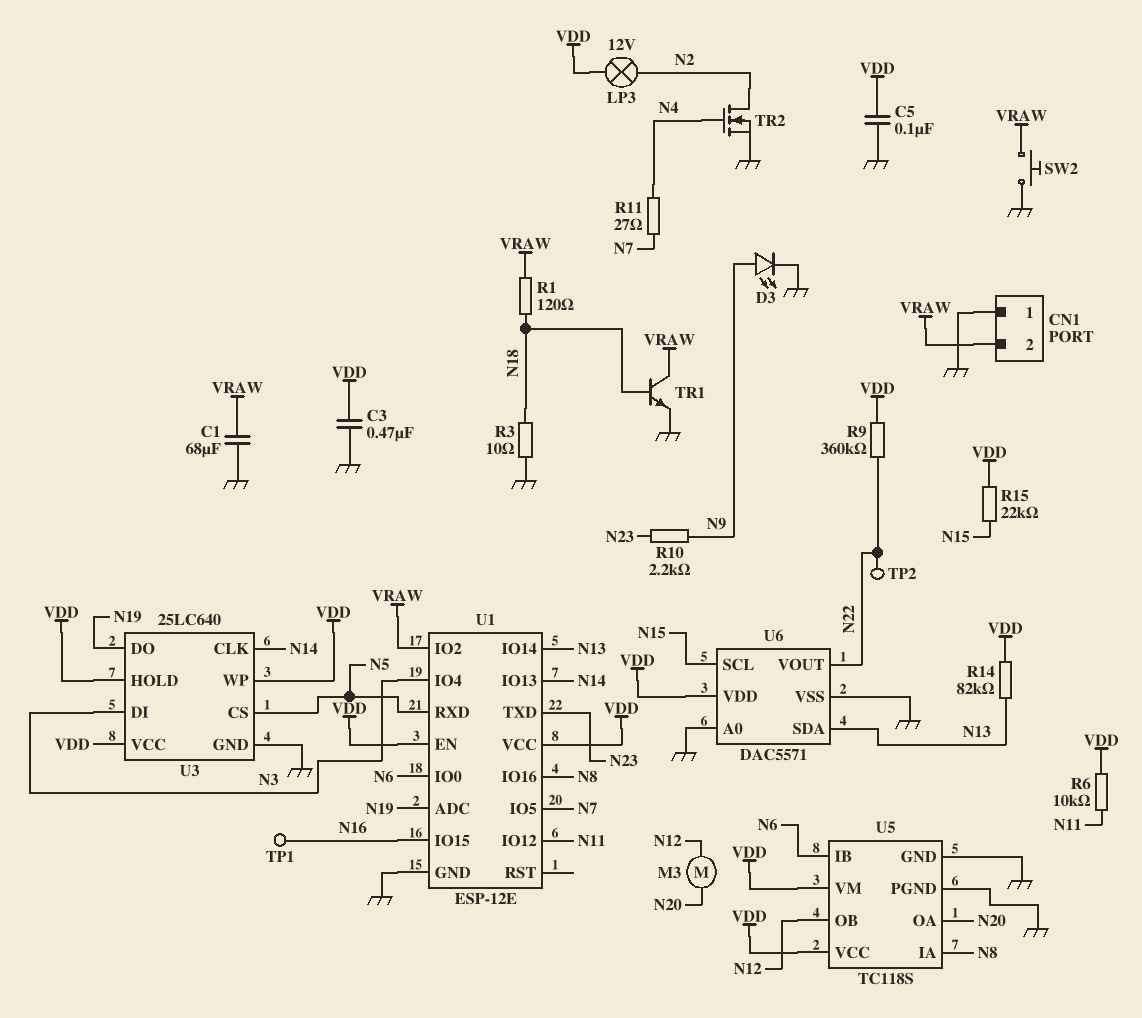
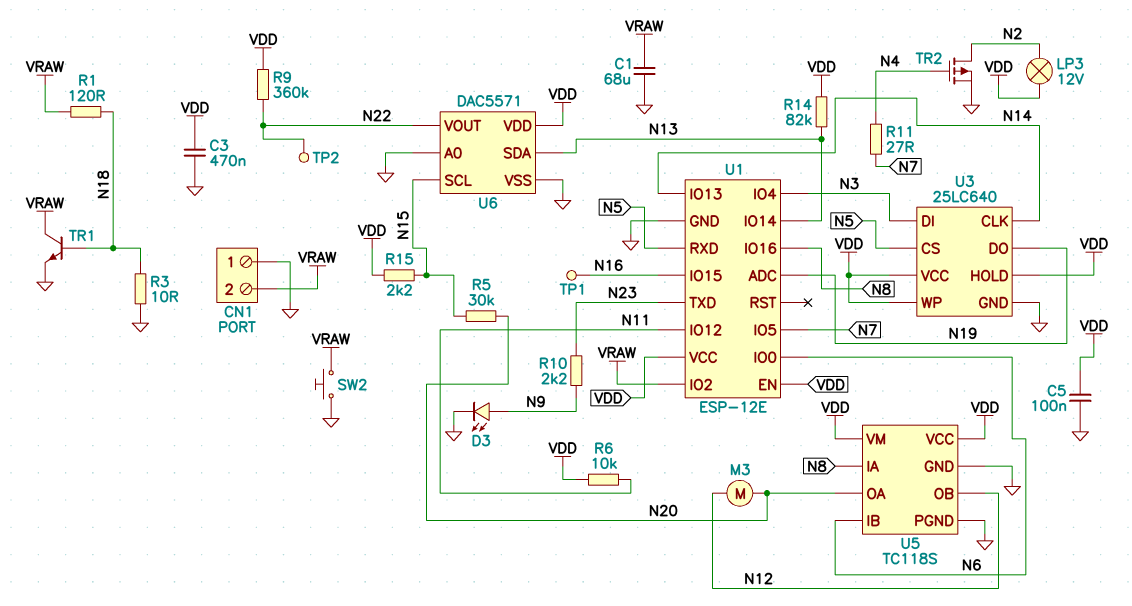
R5: none -> 30k (N15, N20)
R15: 22k (N15, VDD) -> 2.2k (N15, VDD)
TR2: NMOS (G N4, D N2, S GND) -> PMOS (G N4, D N2, S GND)

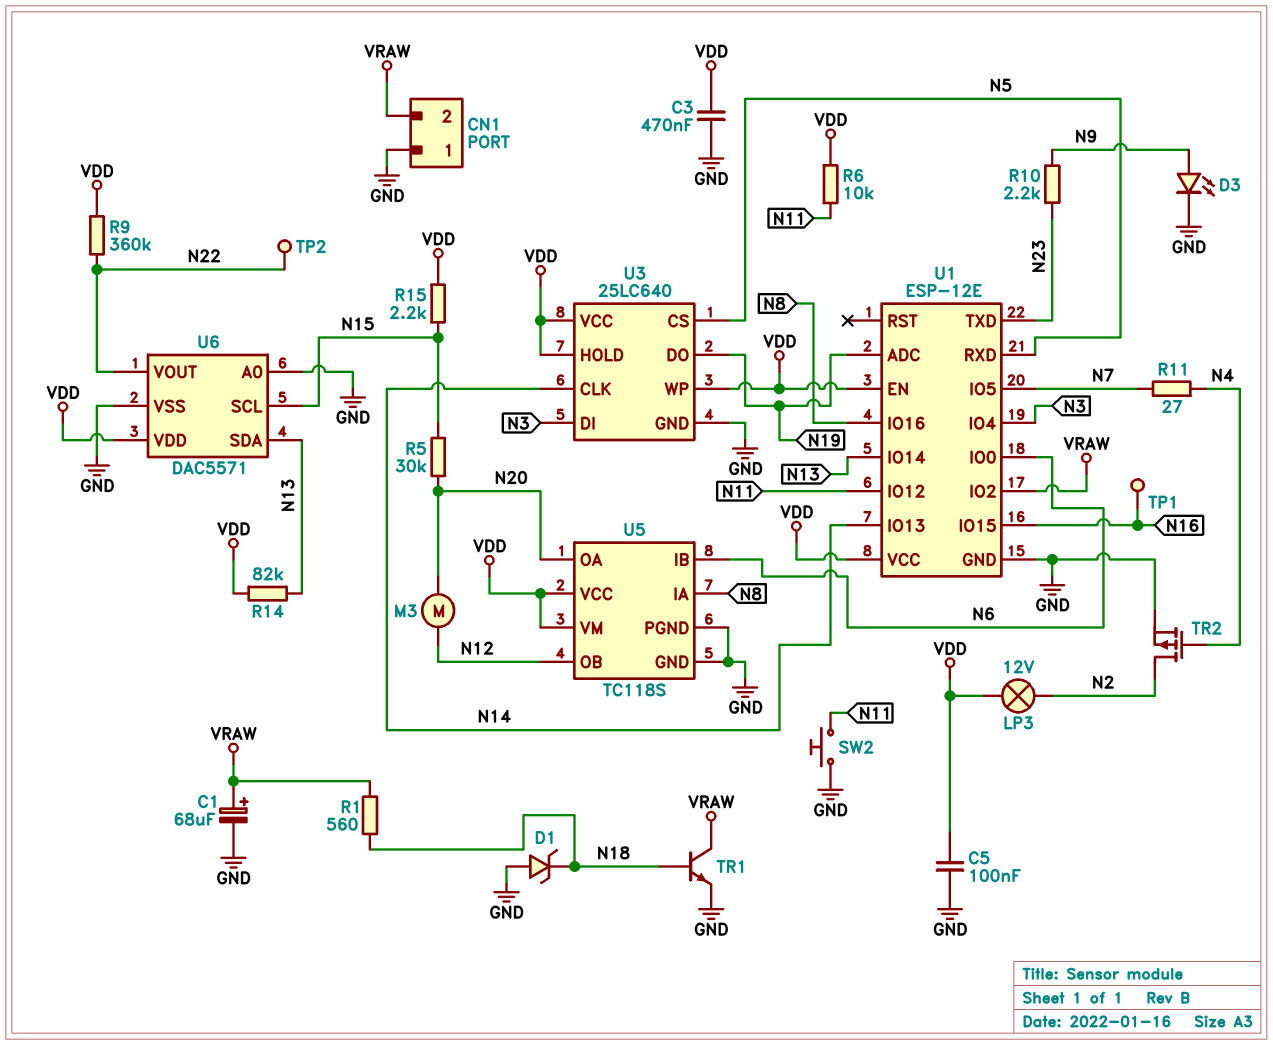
C1: 68uF (GND, VRAW) -> 68uF (plus VRAW, minus GND)
D1: none -> zener (A GND, K N18)
R1: 120 (N18, VRAW) -> 560 (N18, VRAW)
R3: 10 (GND, N18) -> none
SW2: button (GND, VRAW) -> button (GND, N11)

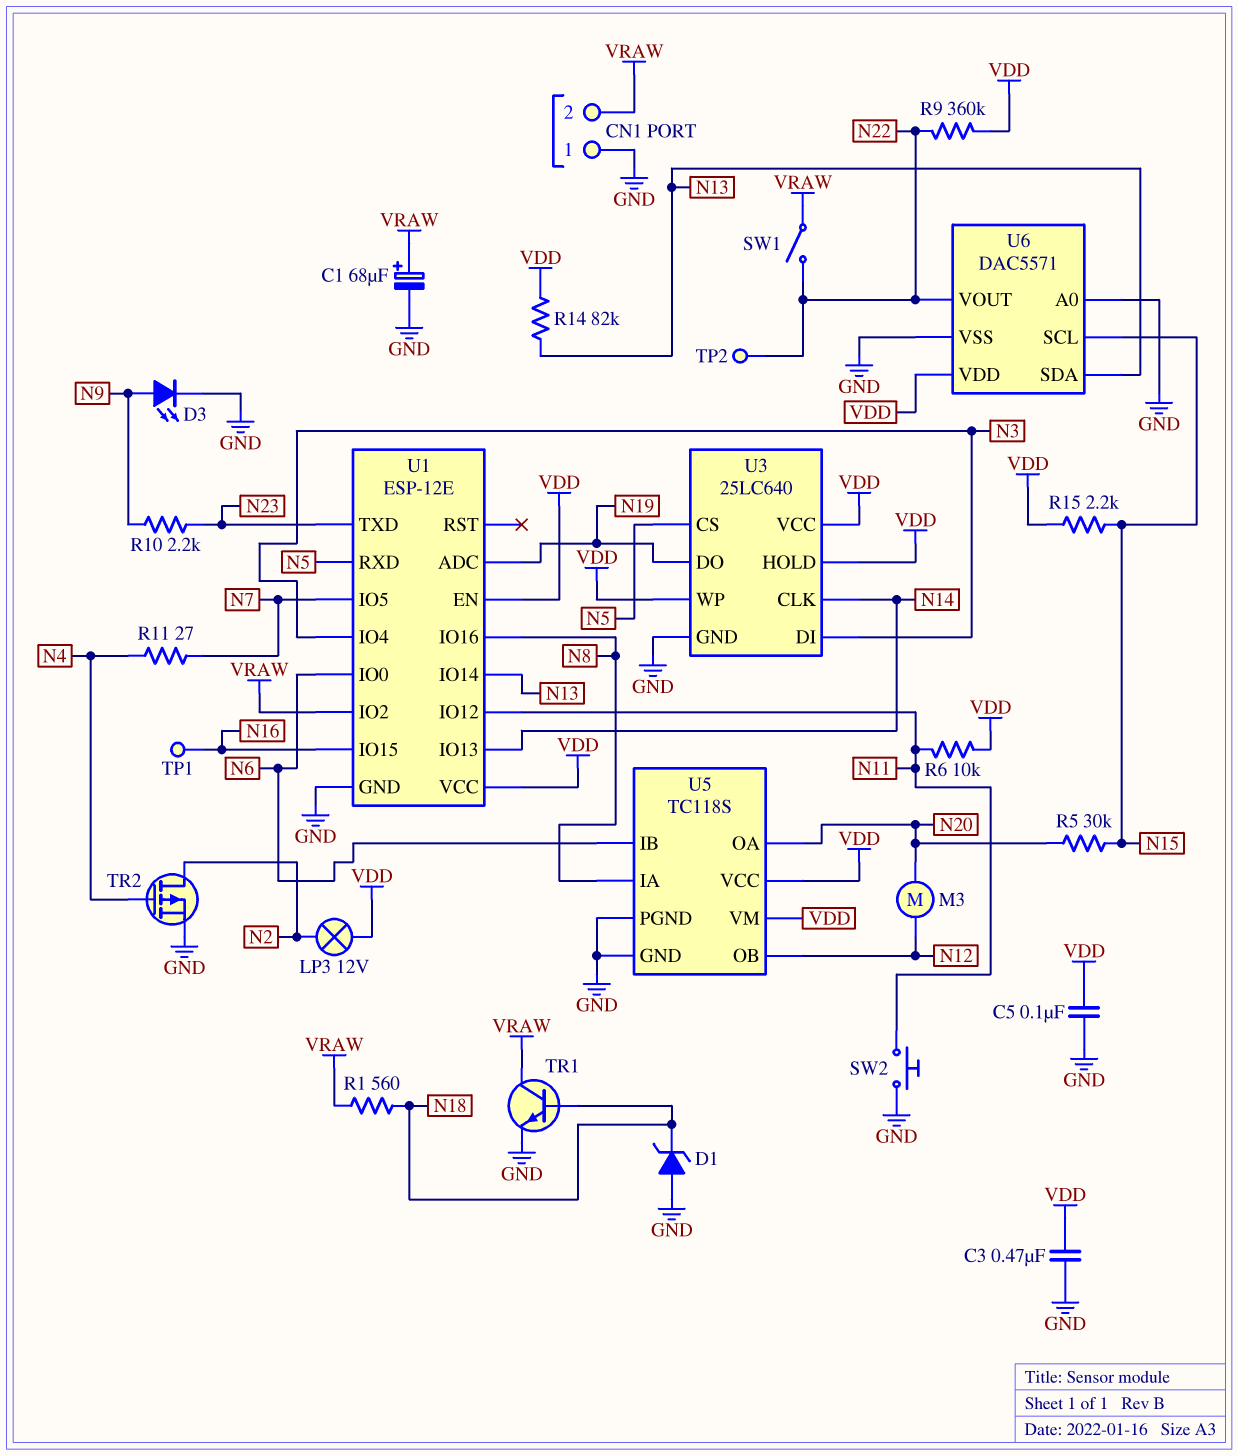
SW1: none -> switch (N22, VRAW)

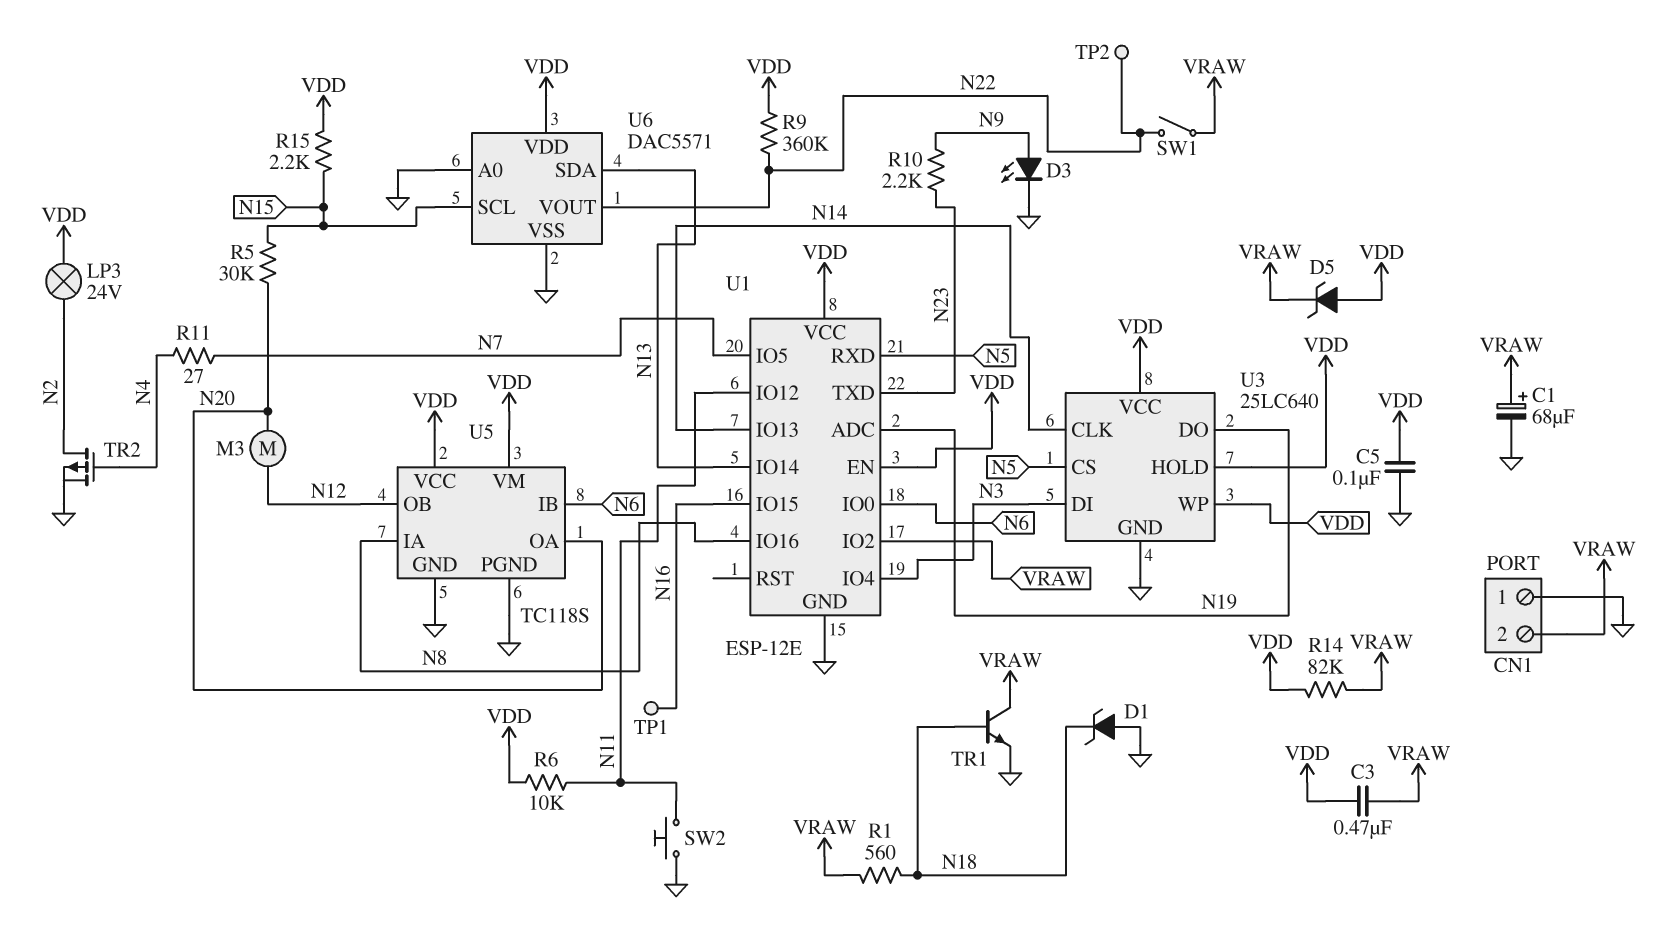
C3: 470nF (GND, VDD) -> 470nF (VDD, VRAW)
D5: none -> zener (A VDD, K VRAW)
LP3: lamp 12V (N2, VDD) -> lamp 24V (N2, VDD)
R14: 82k (N13, VDD) -> 82k (VDD, VRAW)

